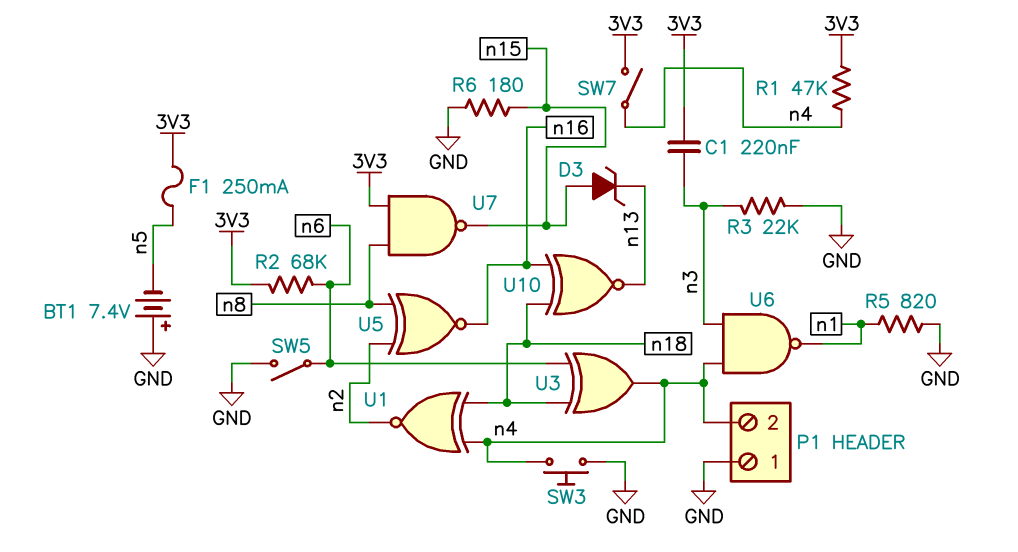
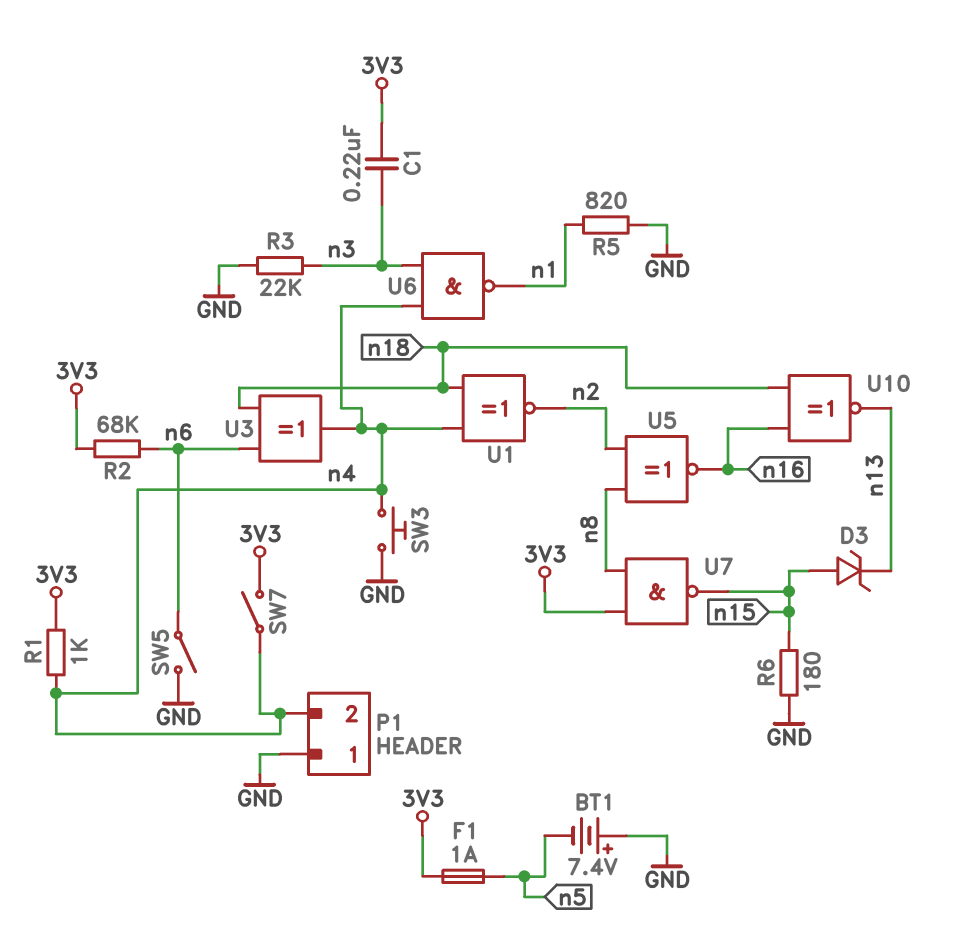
F1: 250mA (3V3, n5) -> 1A (3V3, n5)
R1: 47k (3V3, n4) -> 1k (3V3, n4)

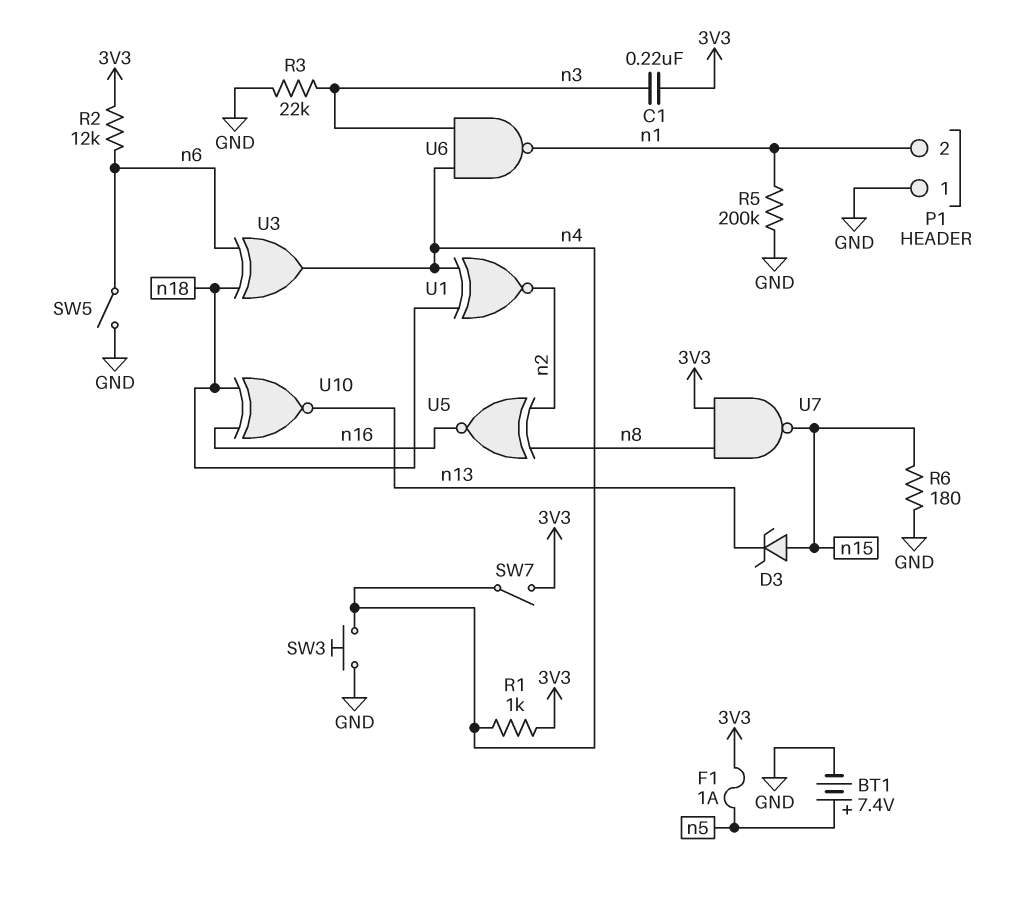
BT1: 7.4V (plus GND, minus n5) -> 7.4V (plus n5, minus GND)
P1 pin 2: n4 -> n1
R2: 68k (3V3, n6) -> 12k (3V3, n6)
R5: 820 (GND, n1) -> 200k (GND, n1)

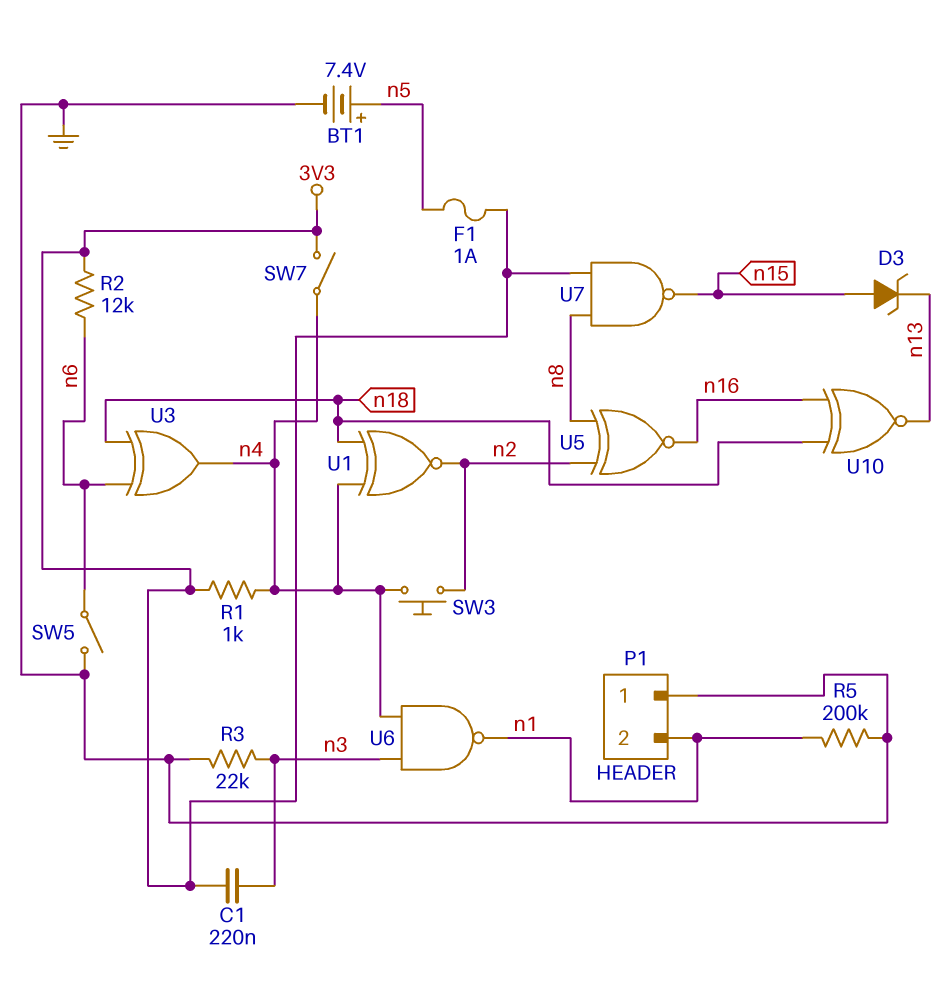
R6: 180 (GND, n15) -> none
SW3: button (GND, n4) -> button (n2, n4)

